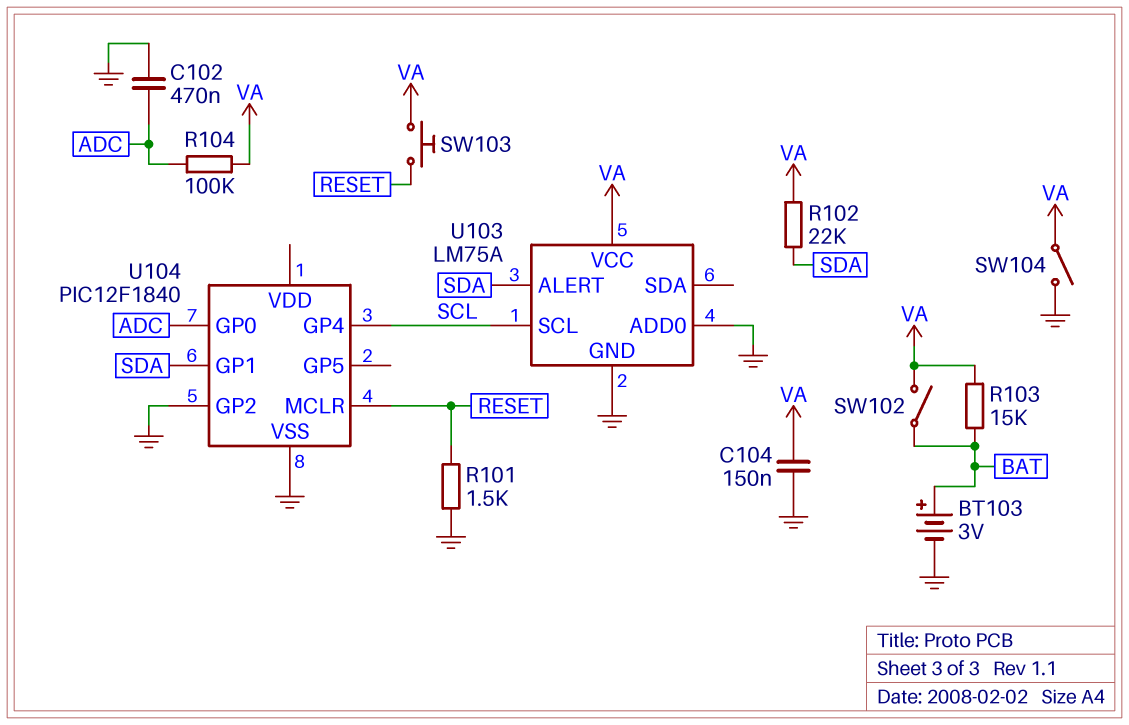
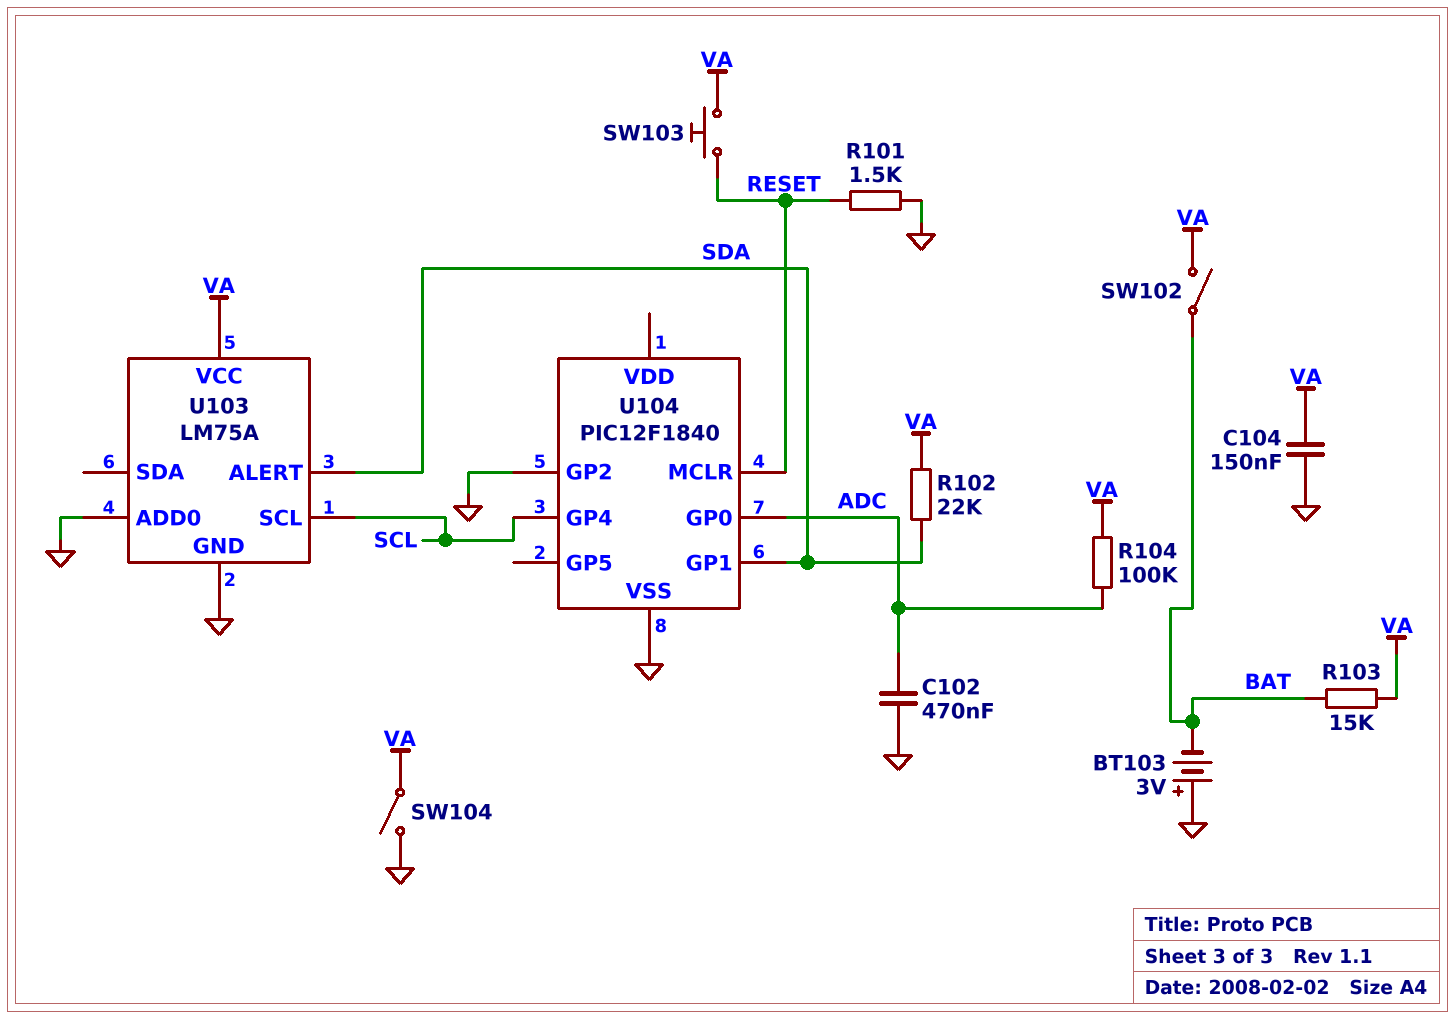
BT103: 3V (plus BAT, minus GND) -> 3V (plus GND, minus BAT)

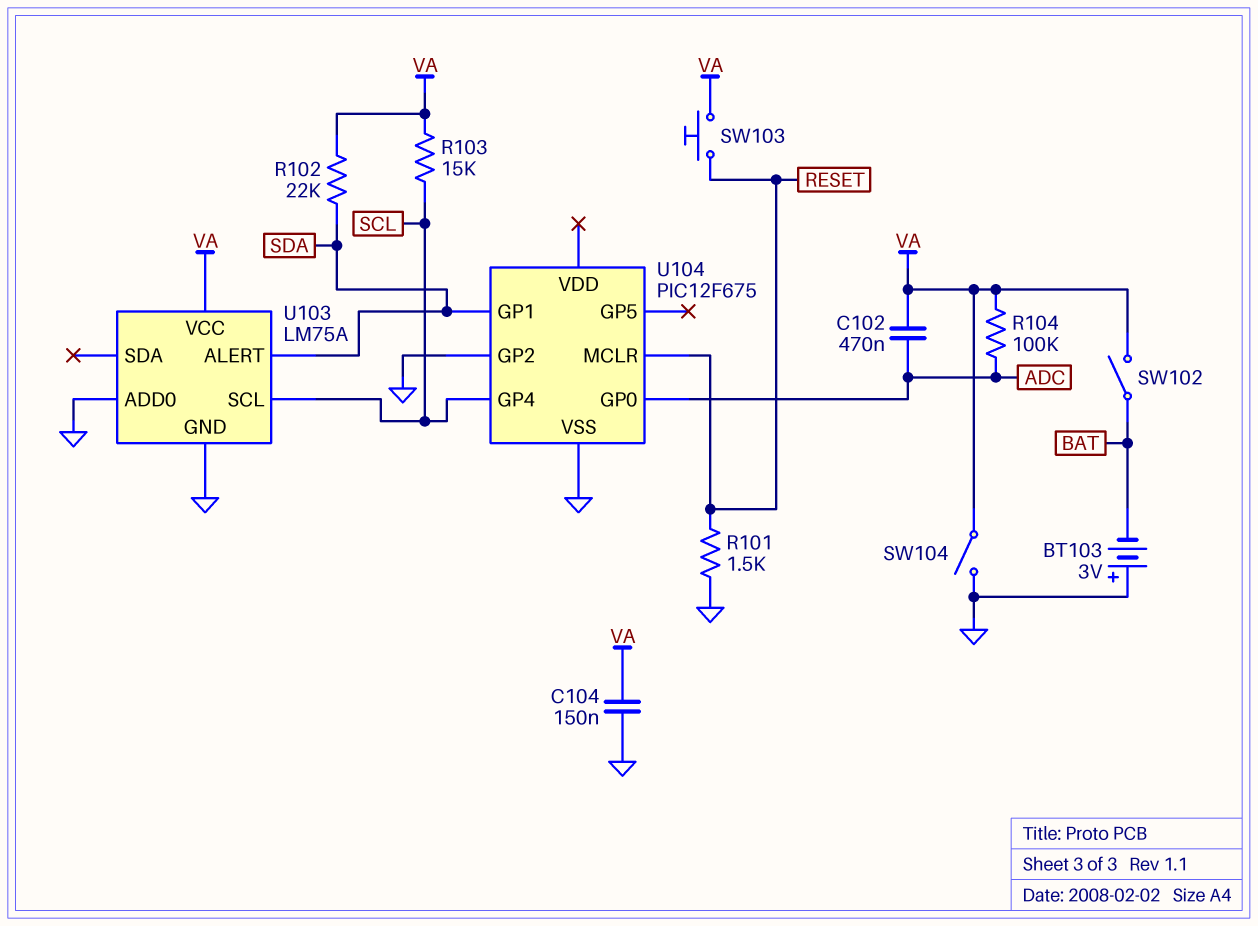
C102: 470nF (ADC, GND) -> 470nF (ADC, VA)
R103: 15k (BAT, VA) -> 15k (SCL, VA)
U104: PIC12F1840 -> PIC12F675

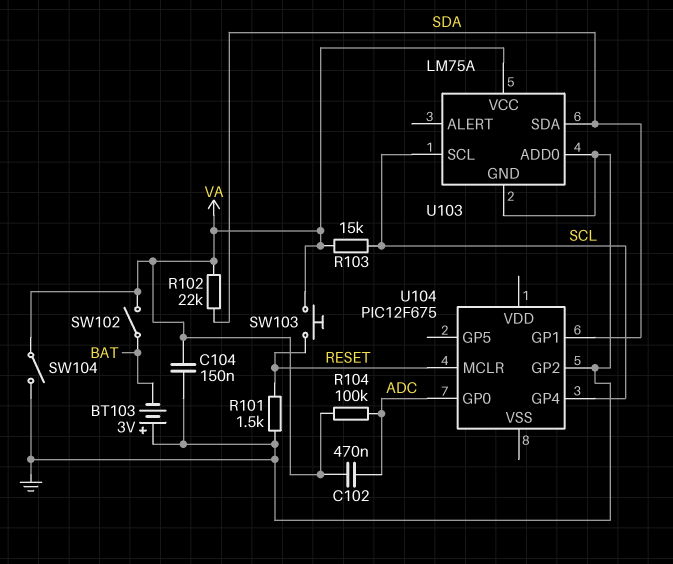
U103 pin ALERT: SDA -> none
U103 pin SDA: none -> SDA
U104 pin VSS: GND -> none

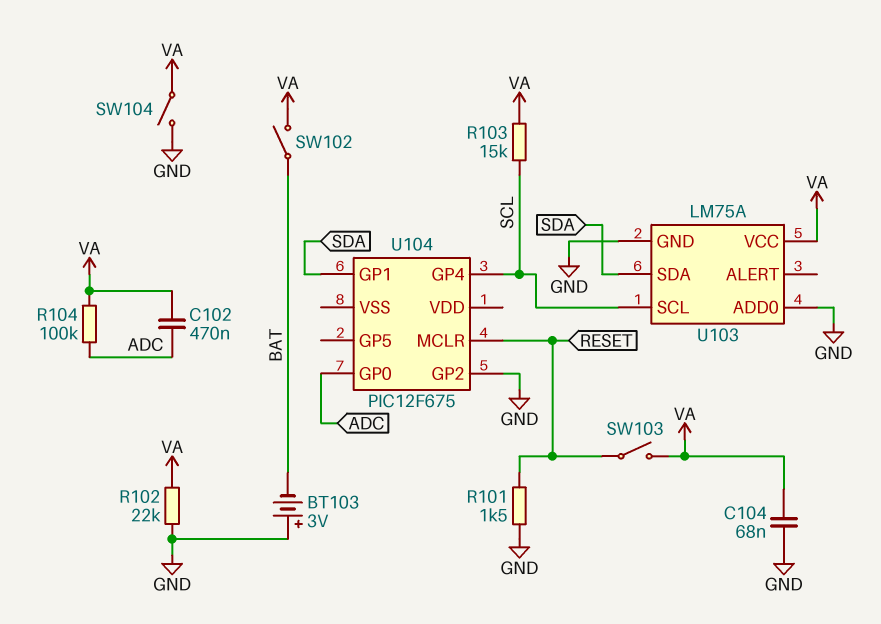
C104: 150nF (GND, VA) -> 68nF (GND, VA)
R102: 22k (SDA, VA) -> 22k (GND, VA)
SW103: button (RESET, VA) -> switch (RESET, VA)

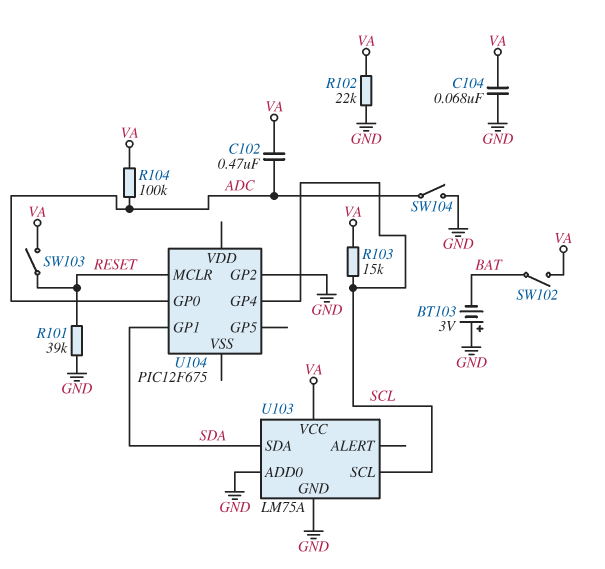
R101: 1.5k (GND, RESET) -> 39k (GND, RESET)
SW104: switch (GND, VA) -> switch (ADC, GND)

